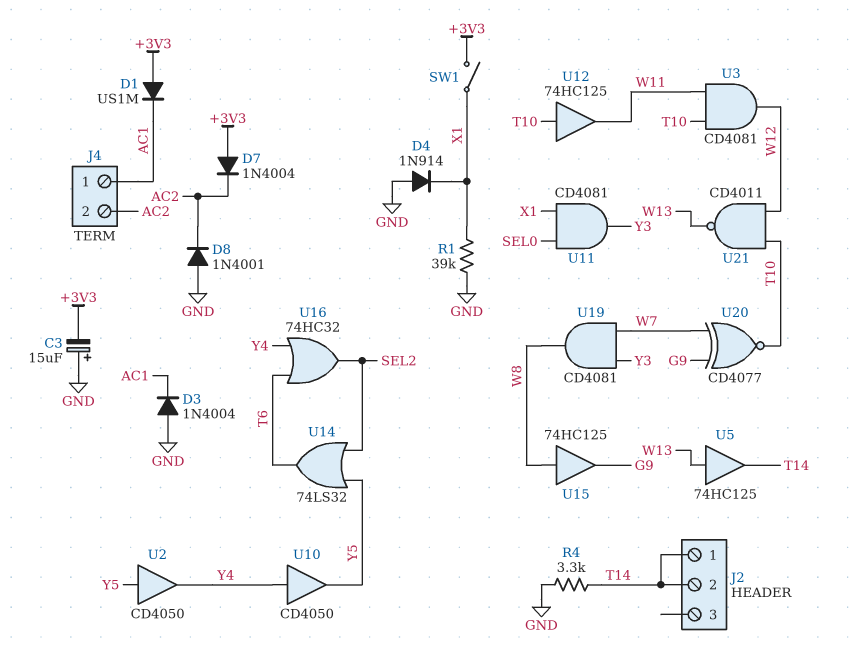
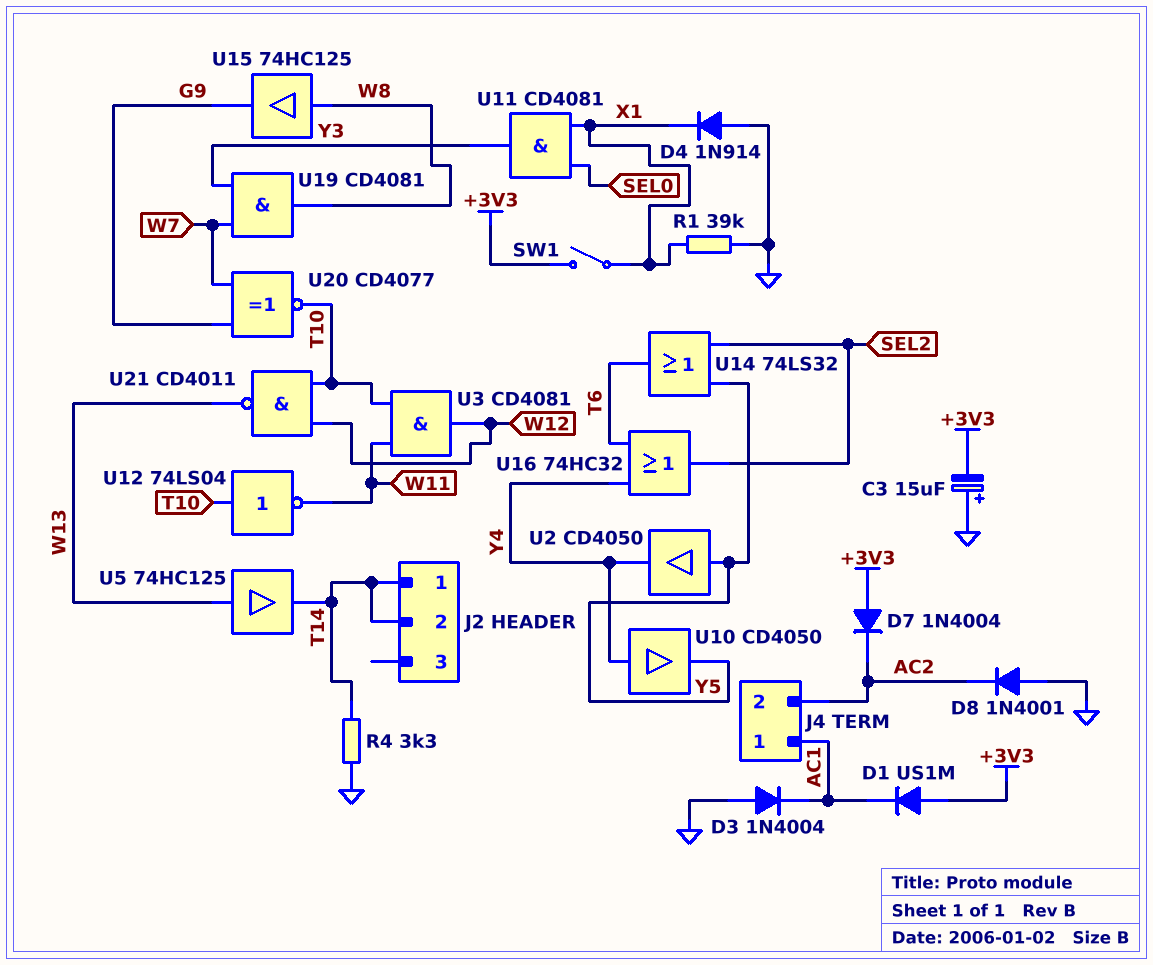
U12: buffer 74HC125 (in T10, out W11) -> NOT 74LS04 (in T10, out W11)

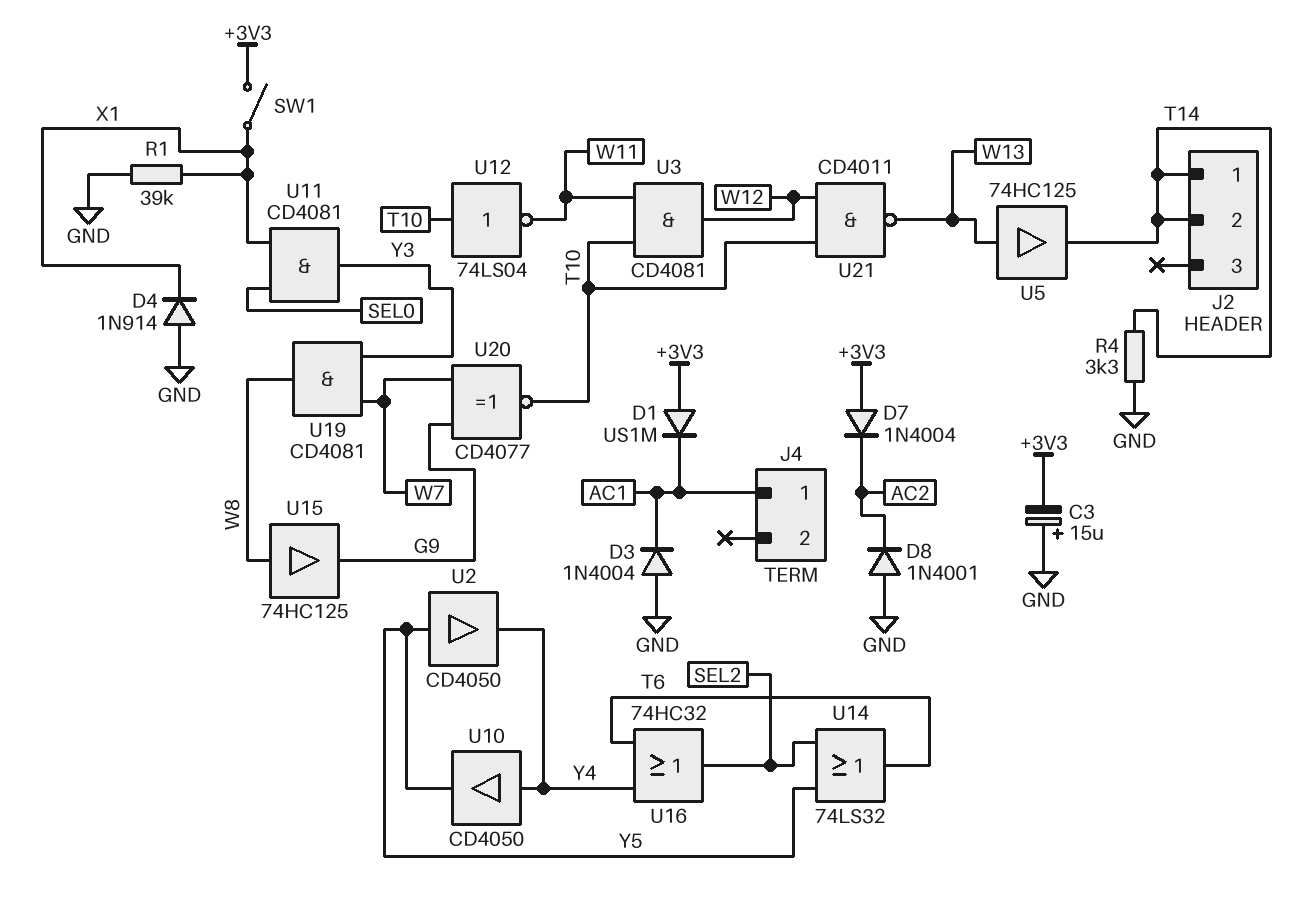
J4 pin 2: AC2 -> none

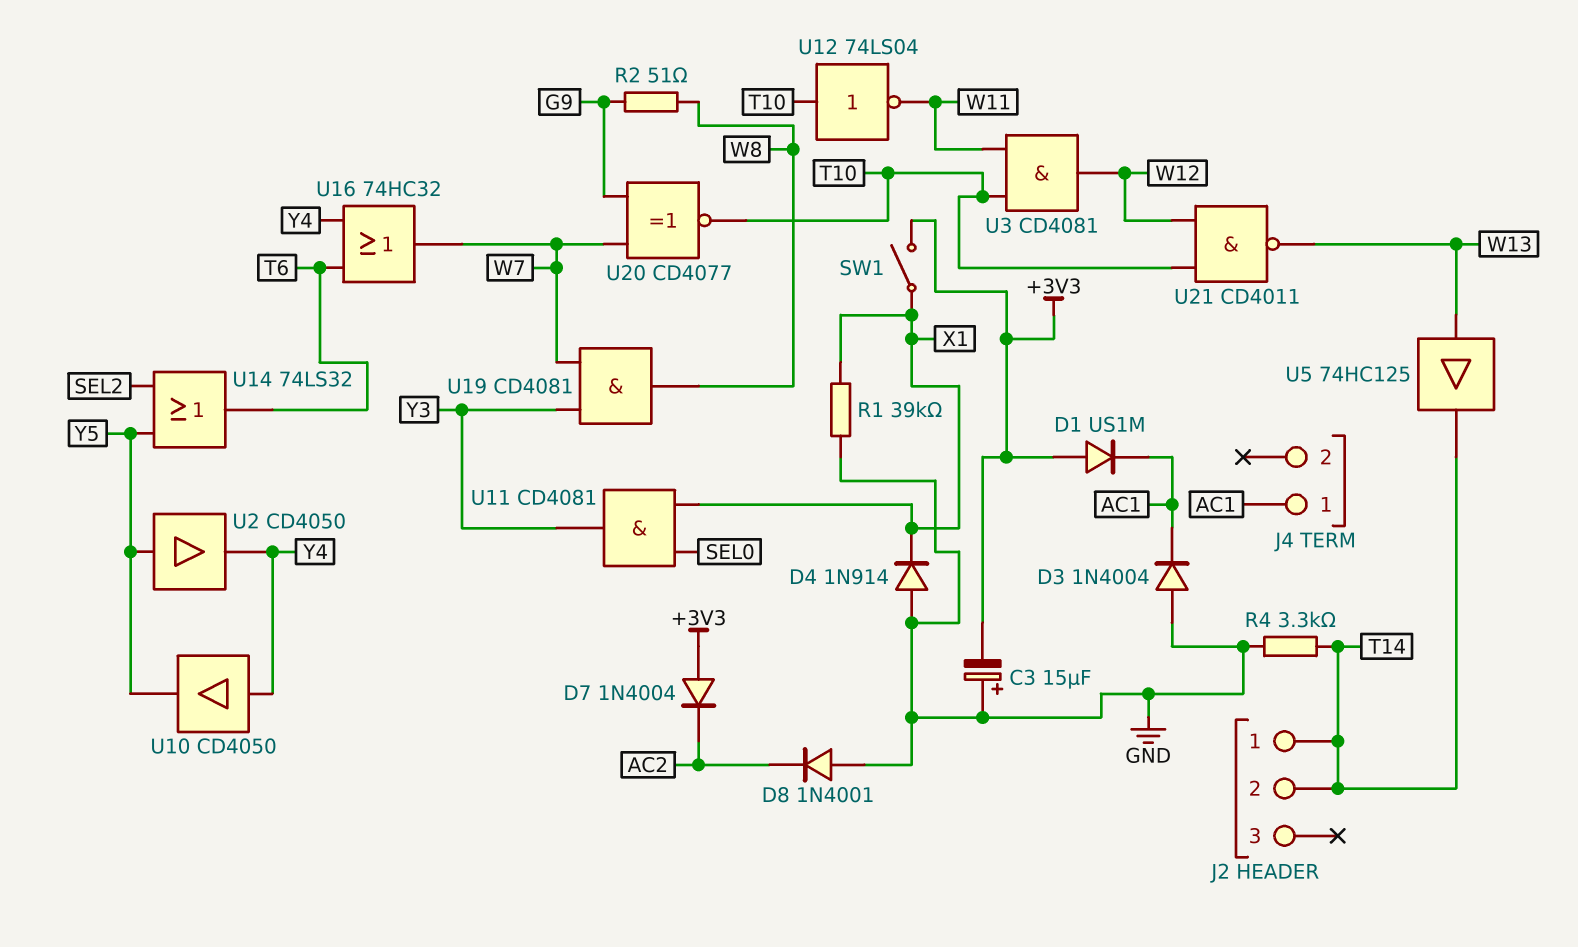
R2: none -> 51 (G9, W8)
U15: buffer 74HC125 (in W8, out G9) -> none
U16: OR 74HC32 (in T6, in Y4, out SEL2) -> OR 74HC32 (in T6, in Y4, out W7)

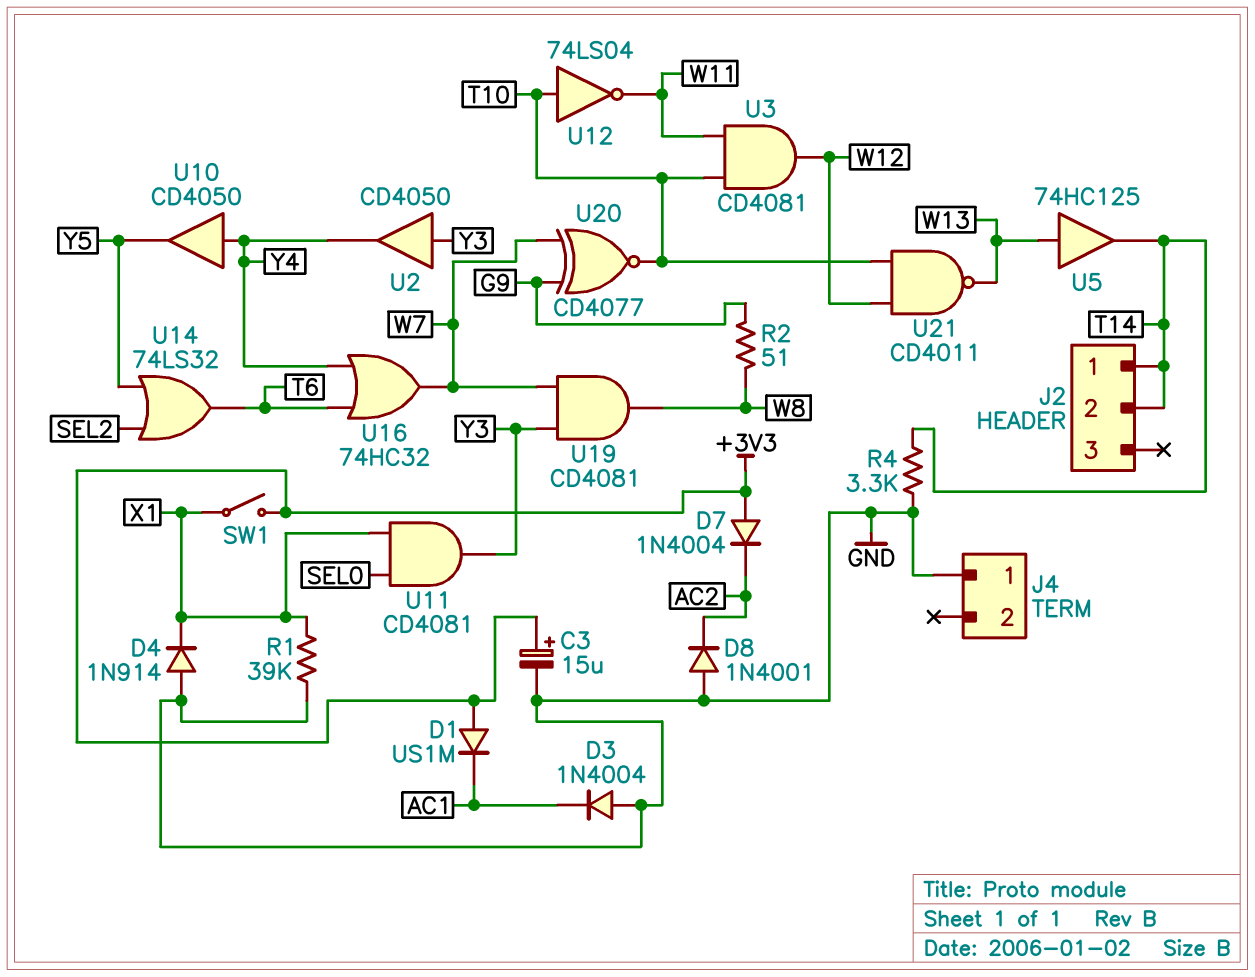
C3: 15uF (plus GND, minus +3V3) -> 15uF (plus +3V3, minus GND)
J4 pin 1: AC1 -> GND
U2: buffer CD4050 (in Y5, out Y4) -> buffer CD4050 (in Y3, out Y4)

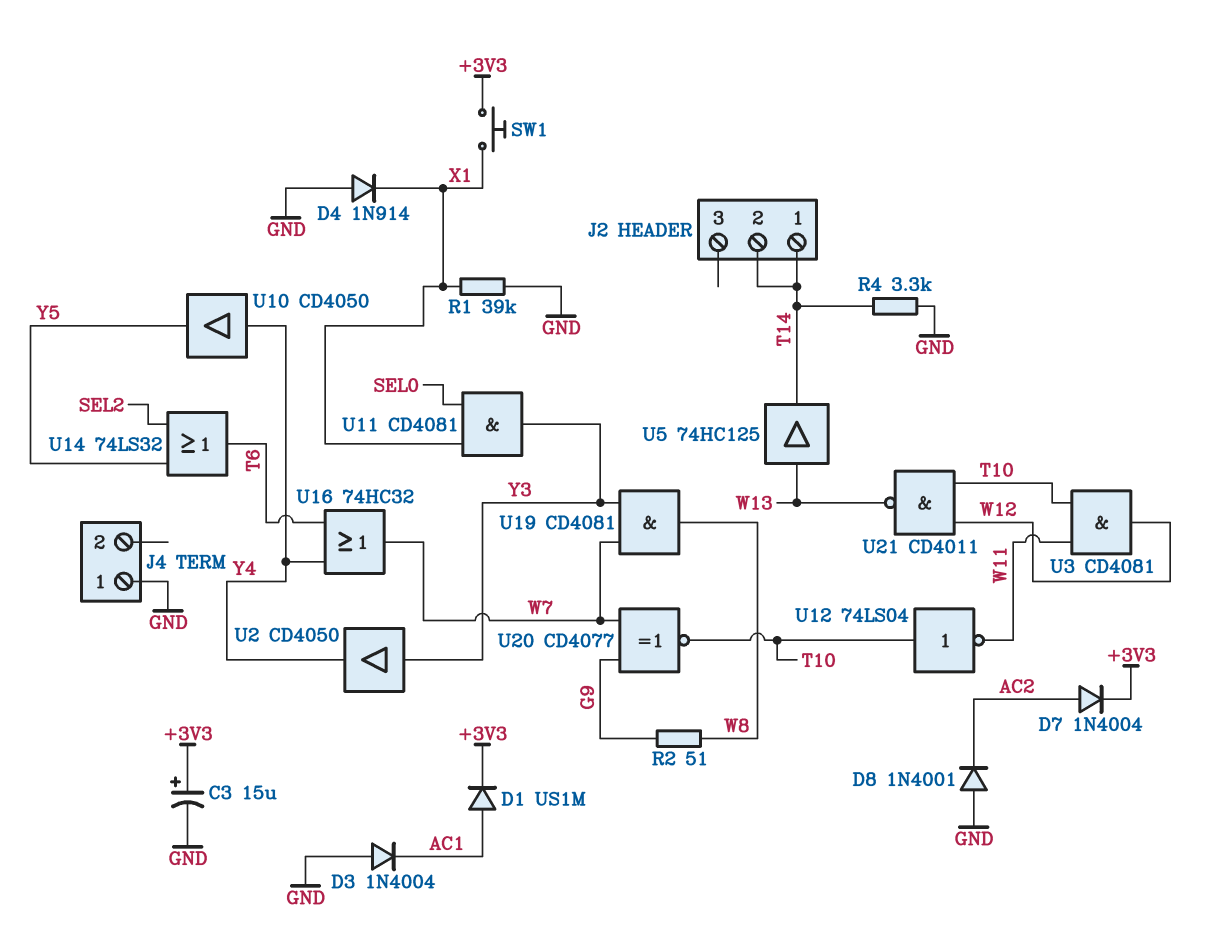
D1: diode US1M (A +3V3, K AC1) -> diode US1M (A AC1, K +3V3)
D7: diode 1N4004 (A +3V3, K AC2) -> diode 1N4004 (A AC2, K +3V3)
SW1: switch (+3V3, X1) -> button (+3V3, X1)

